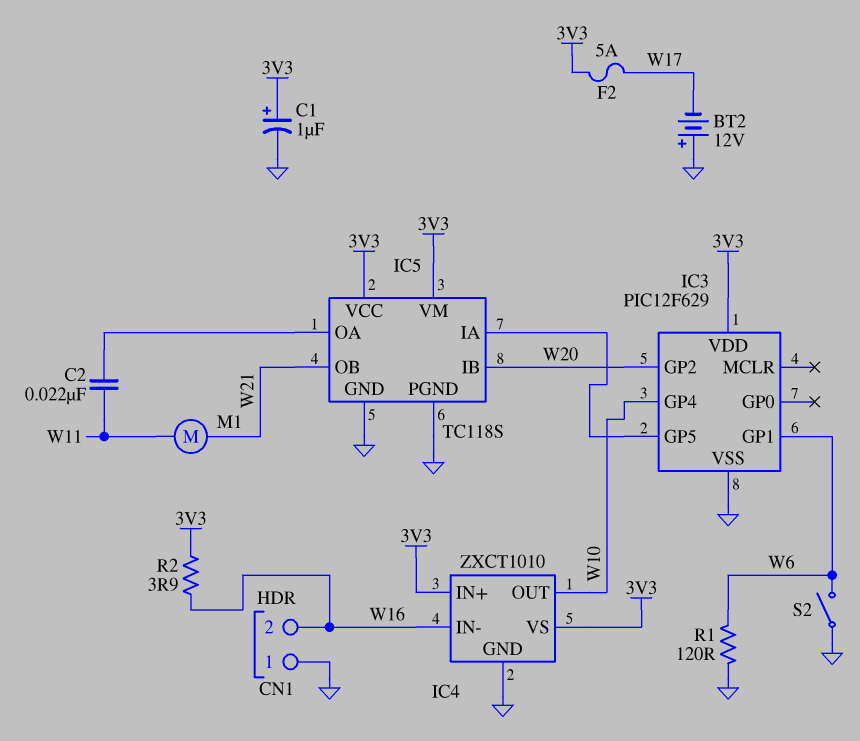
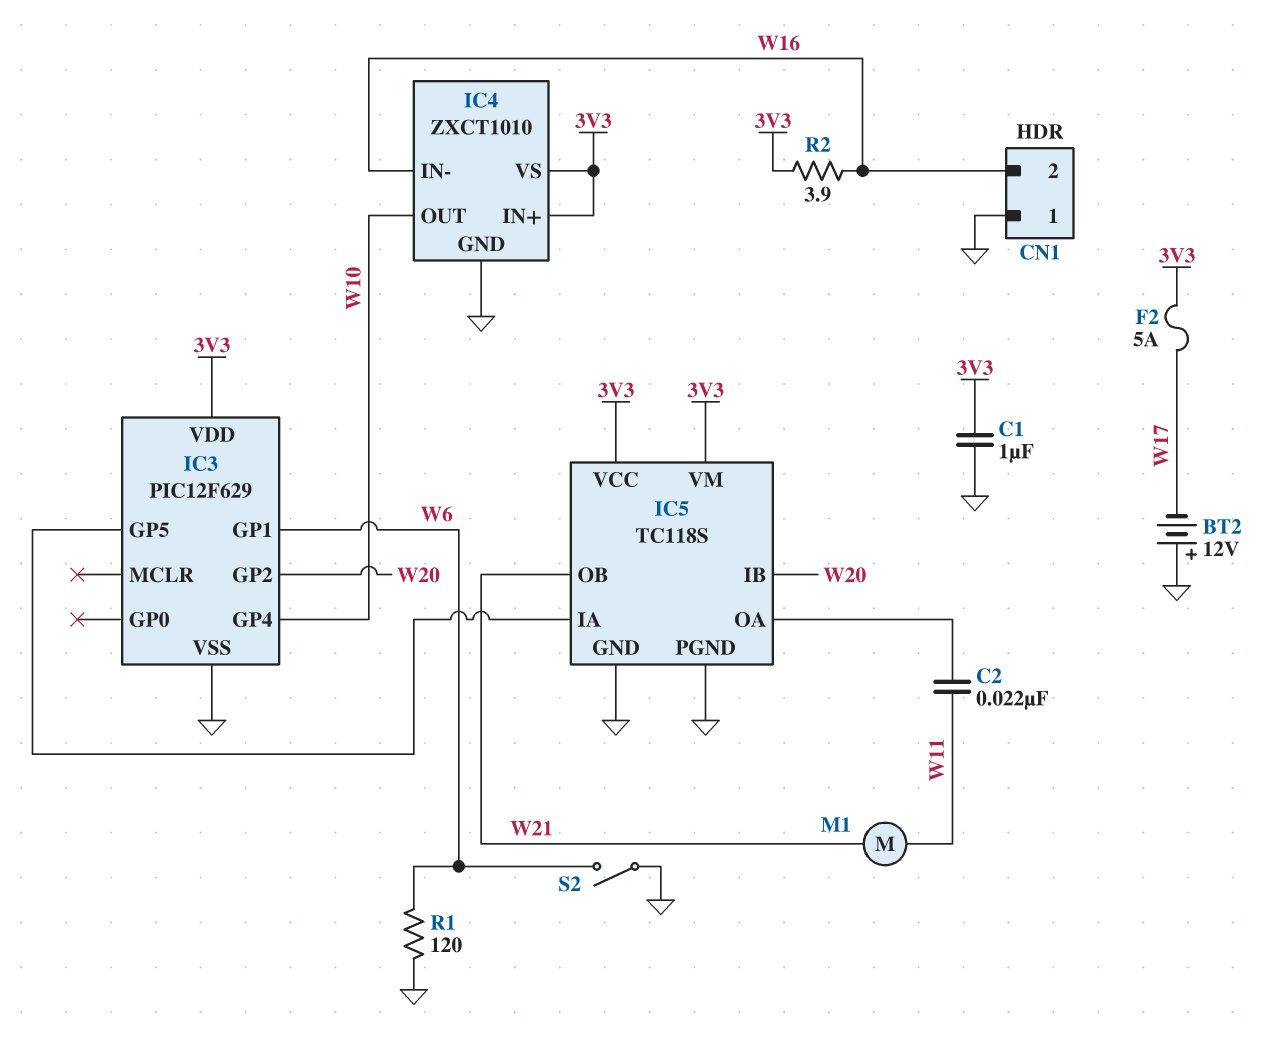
C1: 1uF (plus 3V3, minus GND) -> 1uF (3V3, GND)

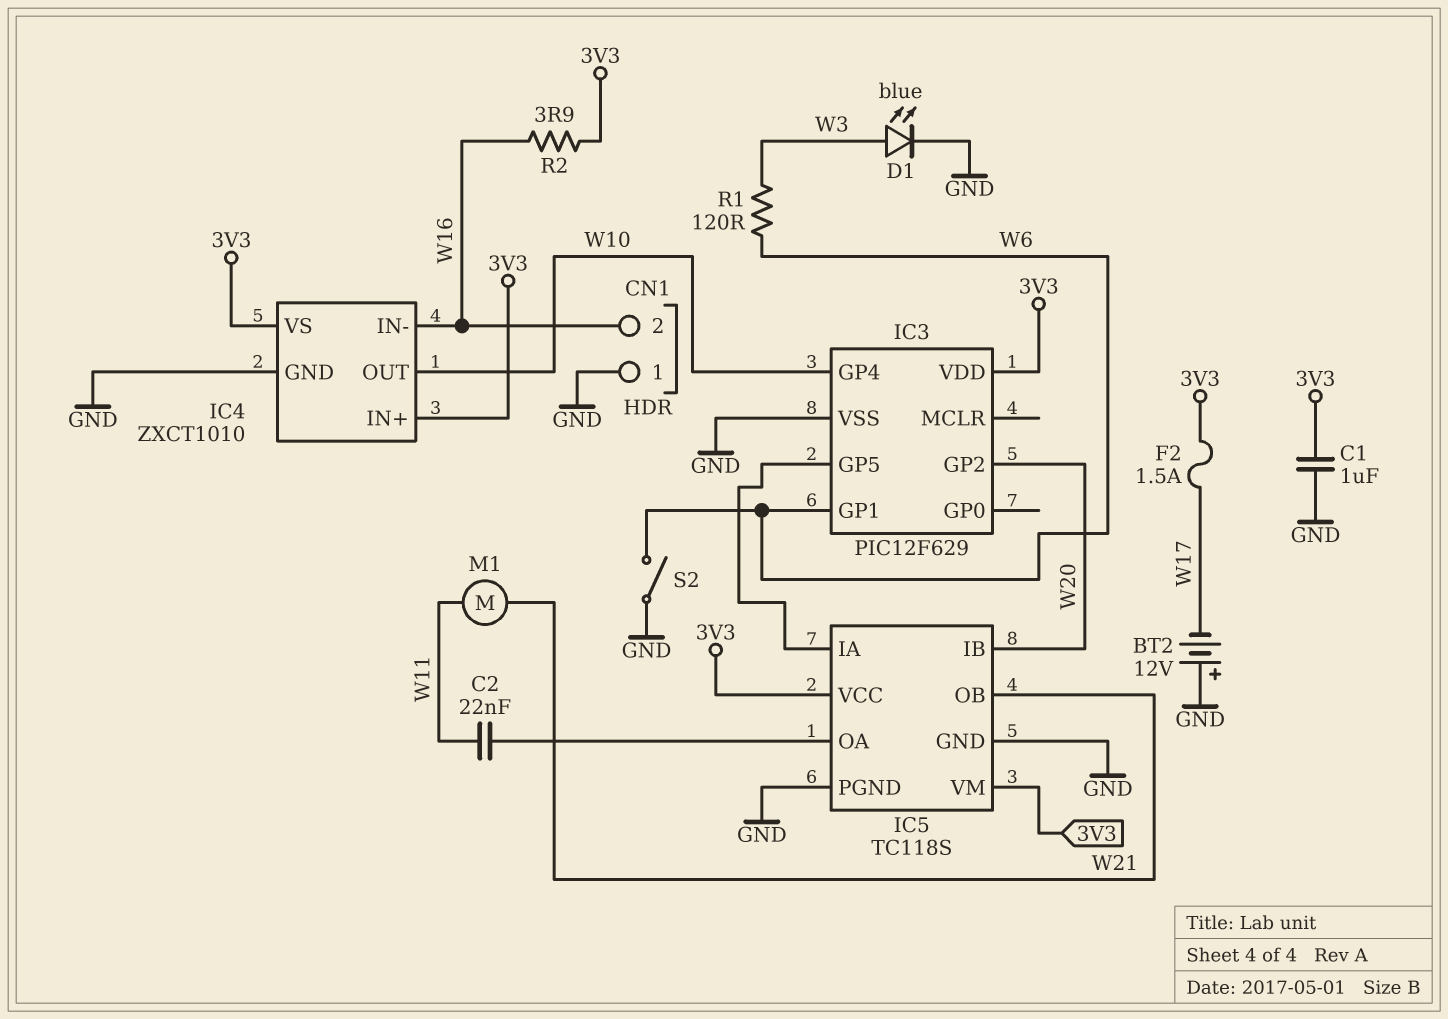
D1: none -> LED blue (A W3, K GND)
F2: 5A (3V3, W17) -> 1.5A (3V3, W17)
R1: 120 (GND, W6) -> 120 (W3, W6)

